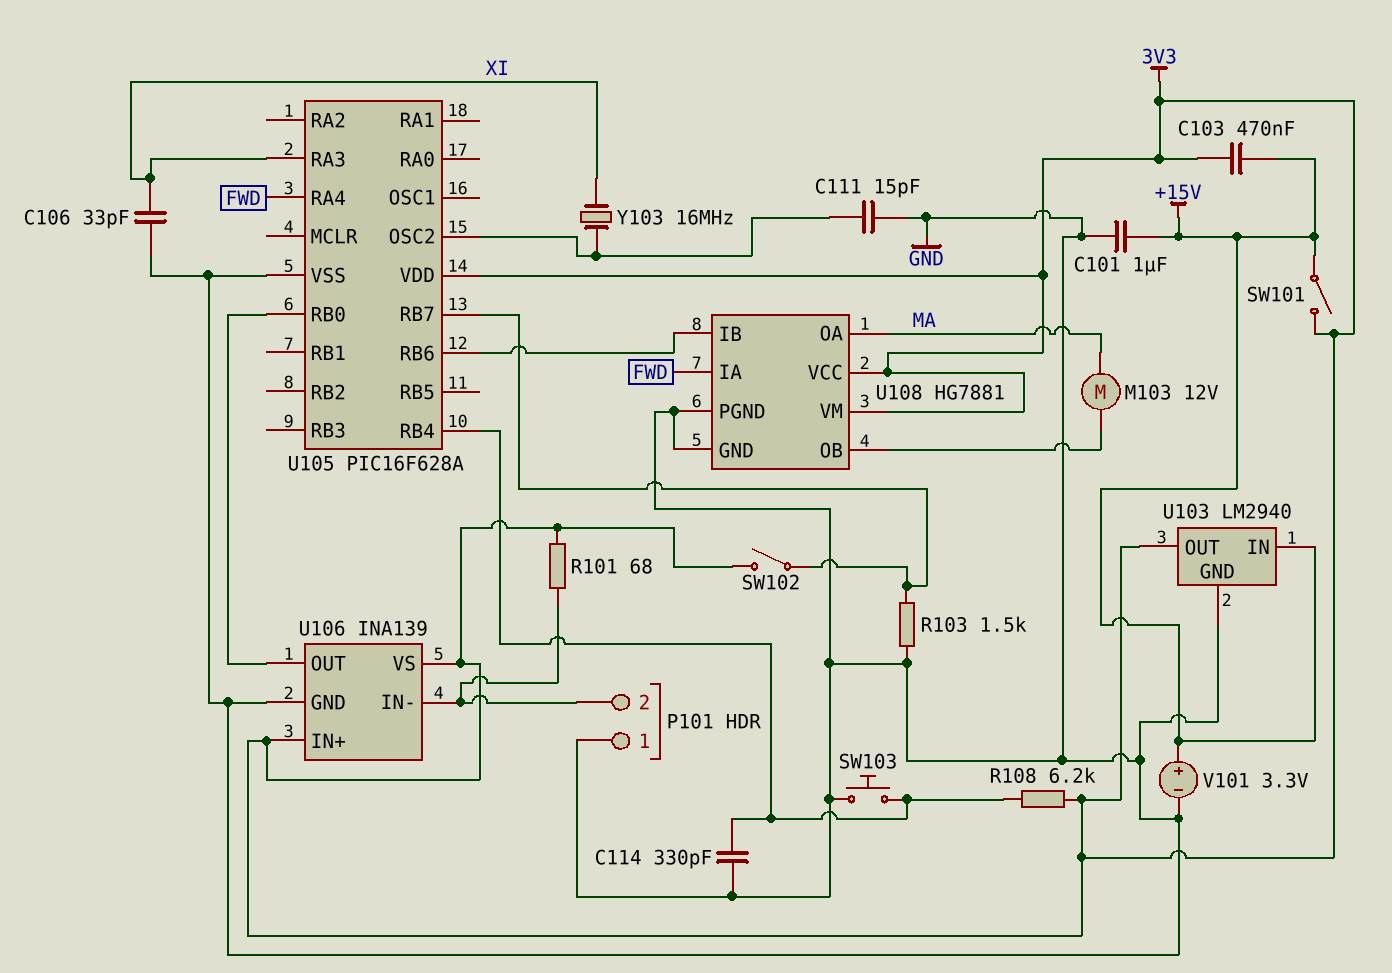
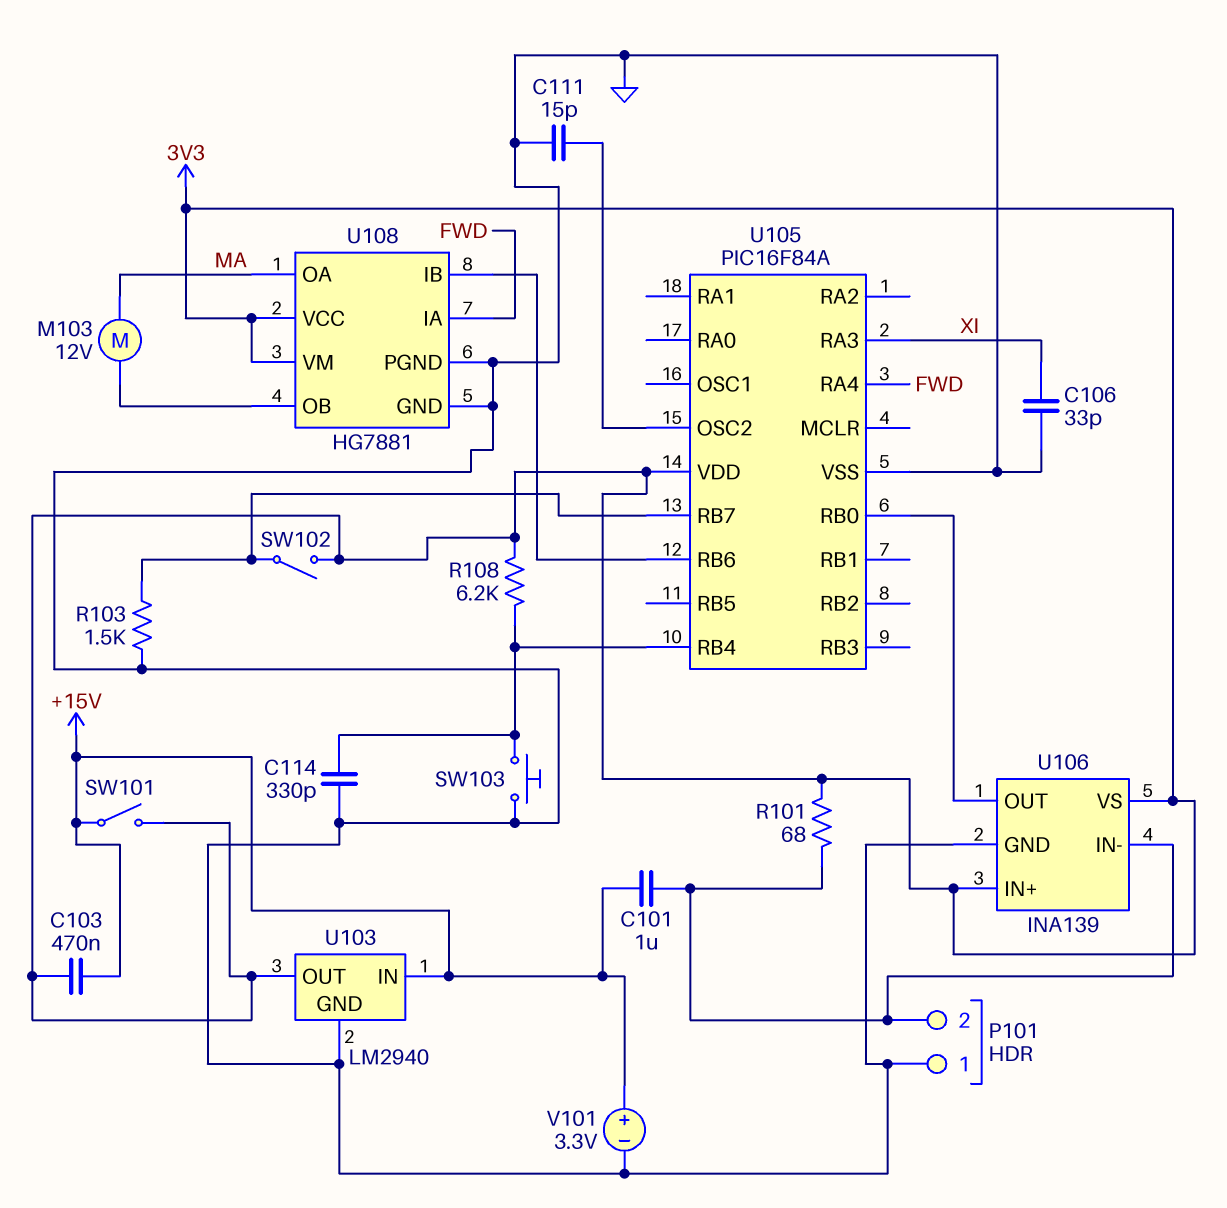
C101: 1uF (+15V, GND) -> 1uF (+15V, P101/2)
U105: PIC16F628A -> PIC16F84A
Y103: 16MHz (U105/OSC2, XI) -> none

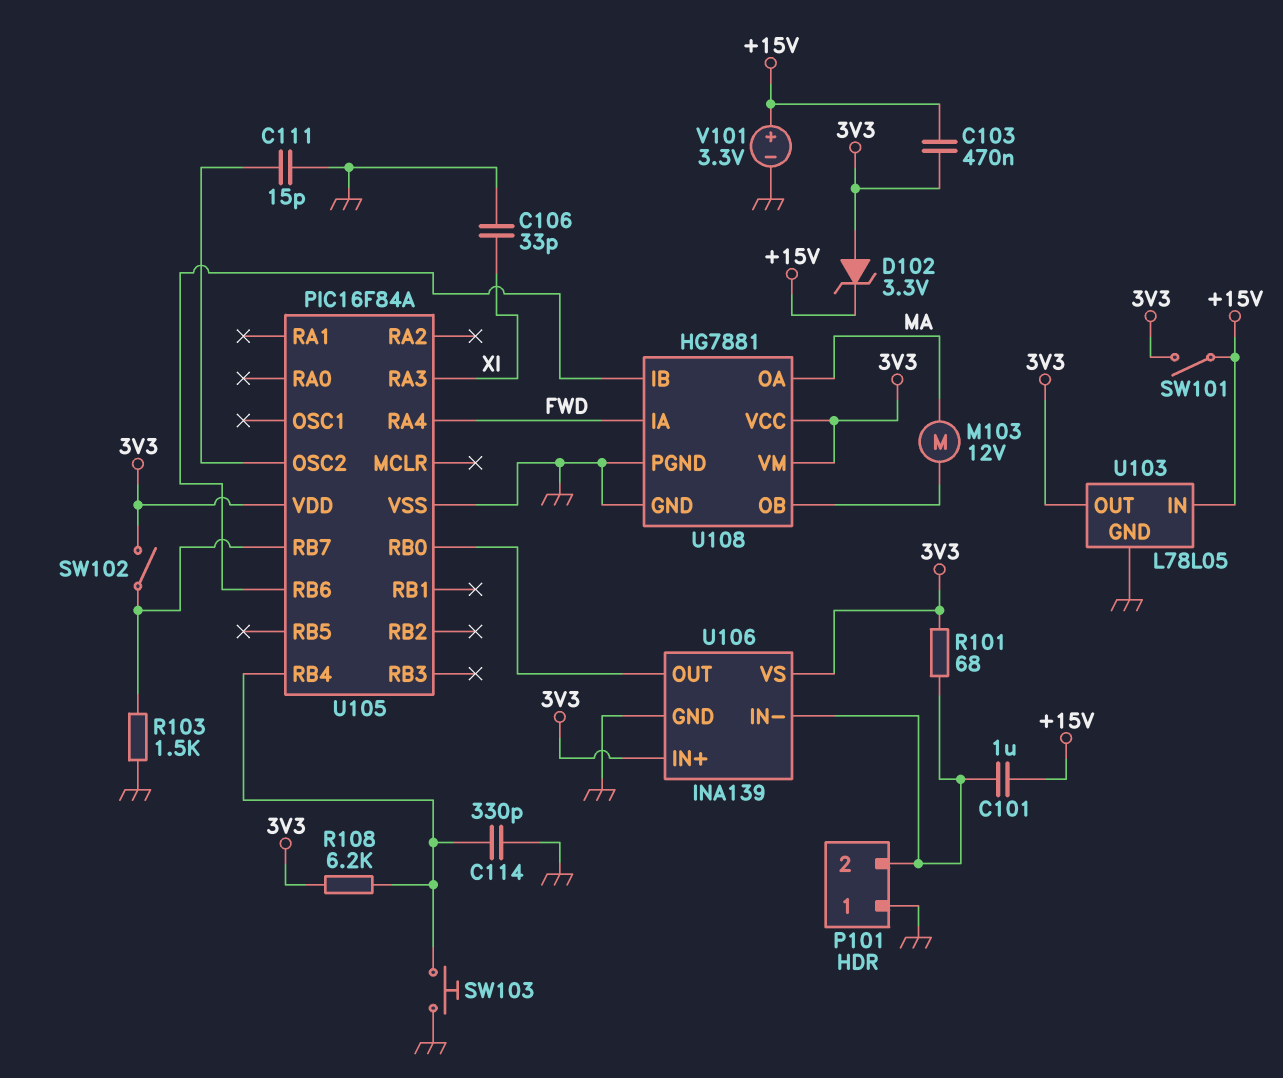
D102: none -> zener 3.3V (A 3V3, K +15V)
U103: LM2940 -> L78L05

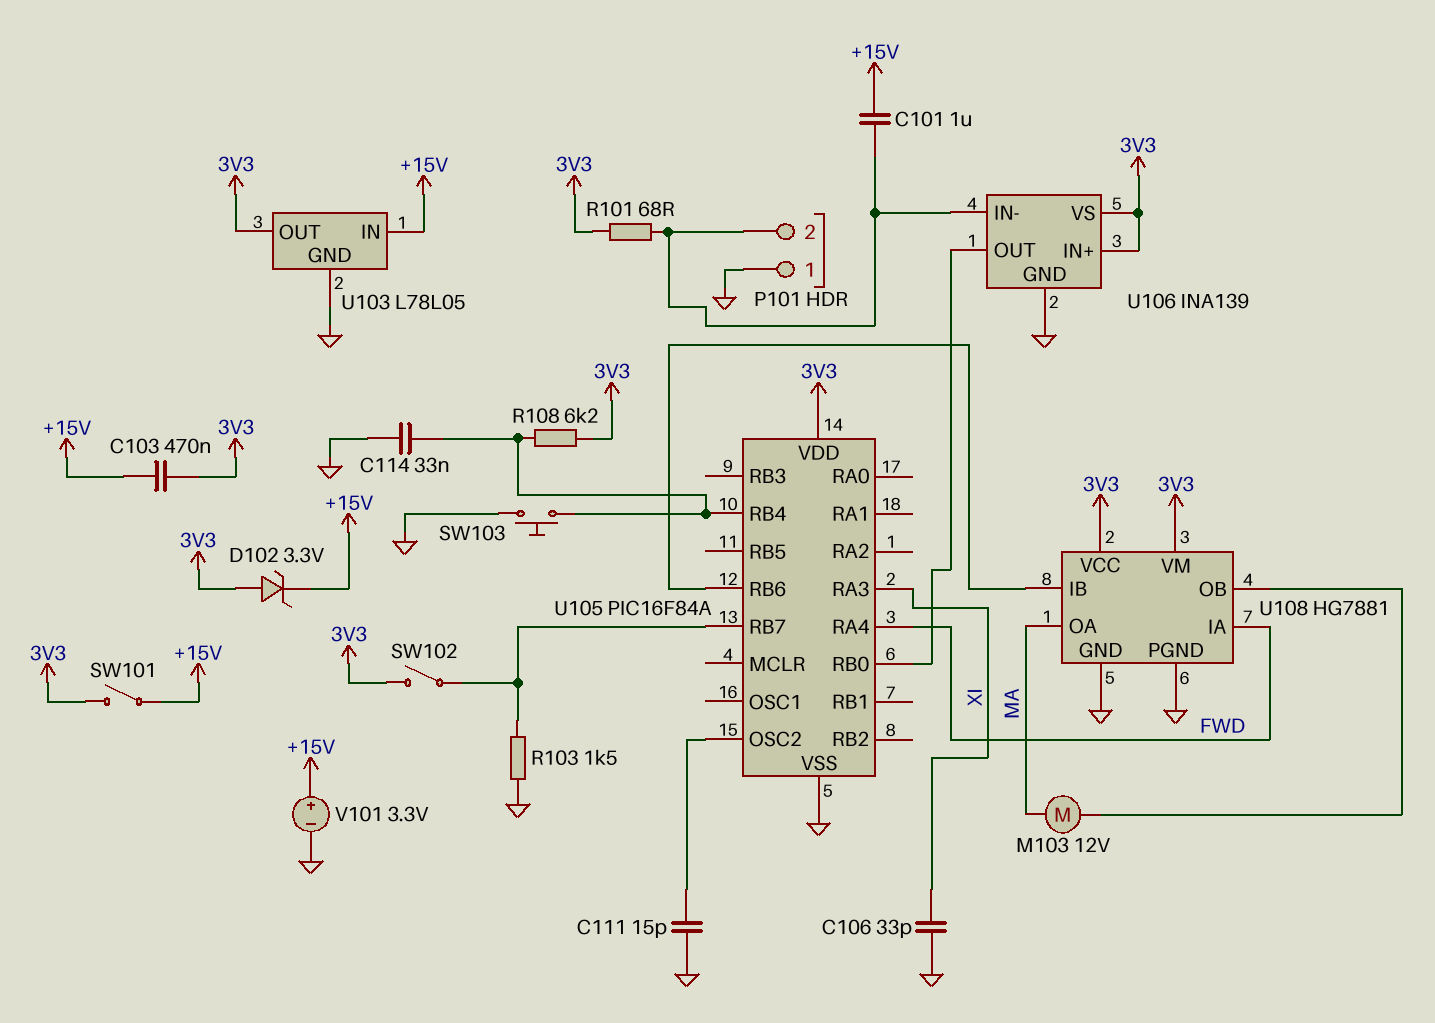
C114: 330pF (GND, U105/RB4) -> 33nF (GND, U105/RB4)

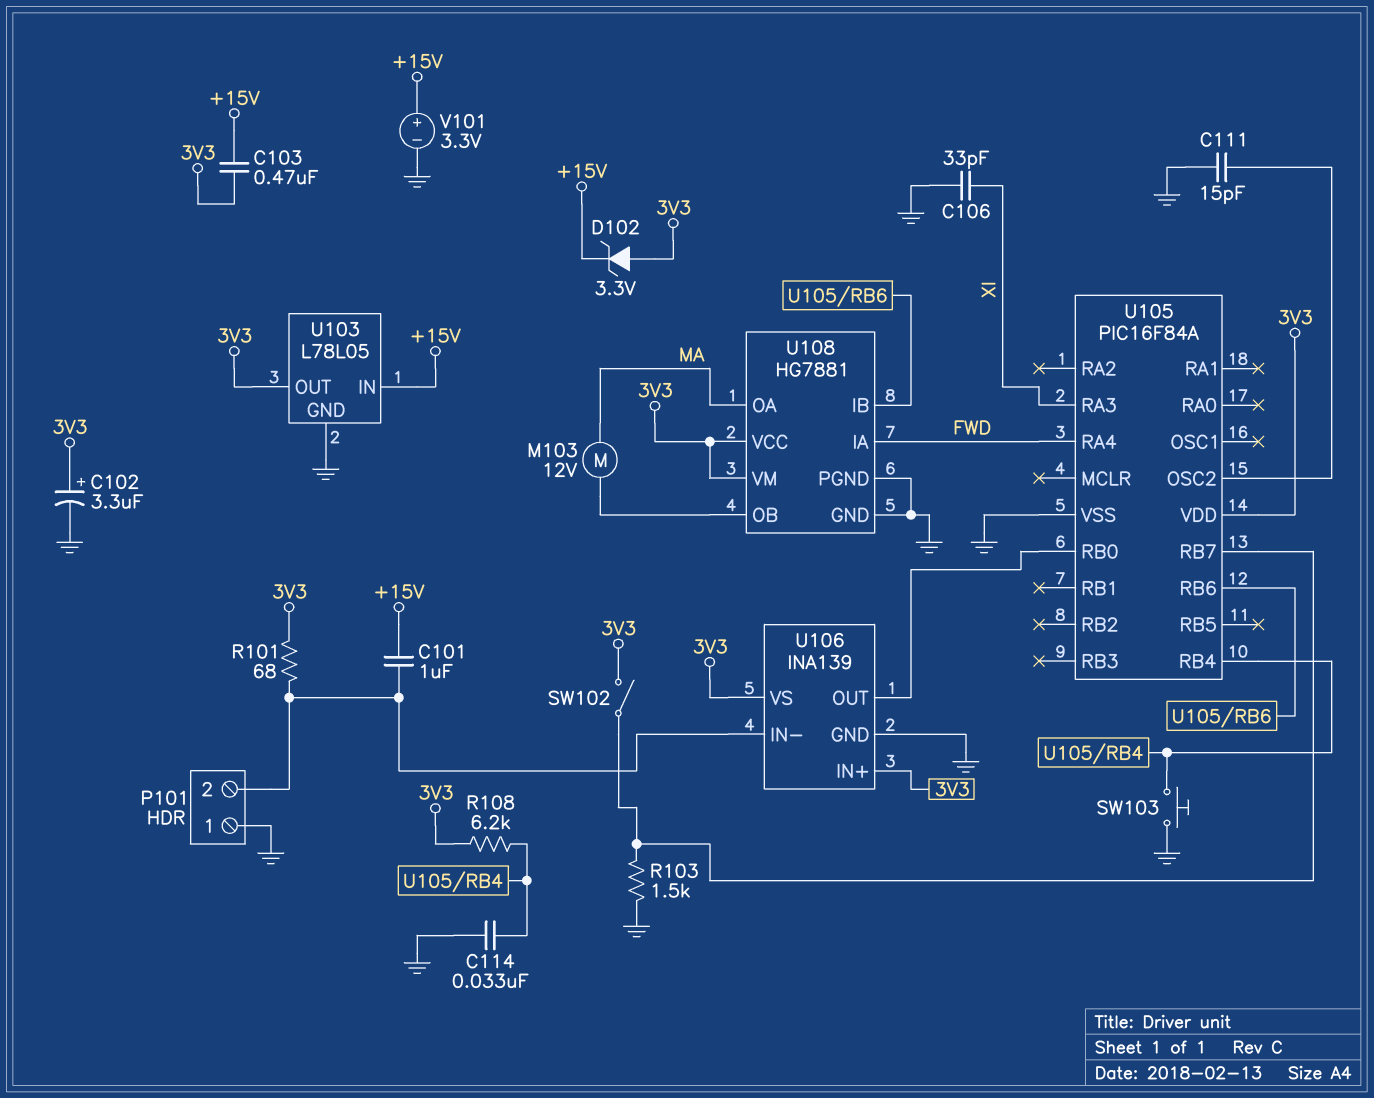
C102: none -> 3.3uF (plus 3V3, minus GND)
SW101: switch (+15V, 3V3) -> none

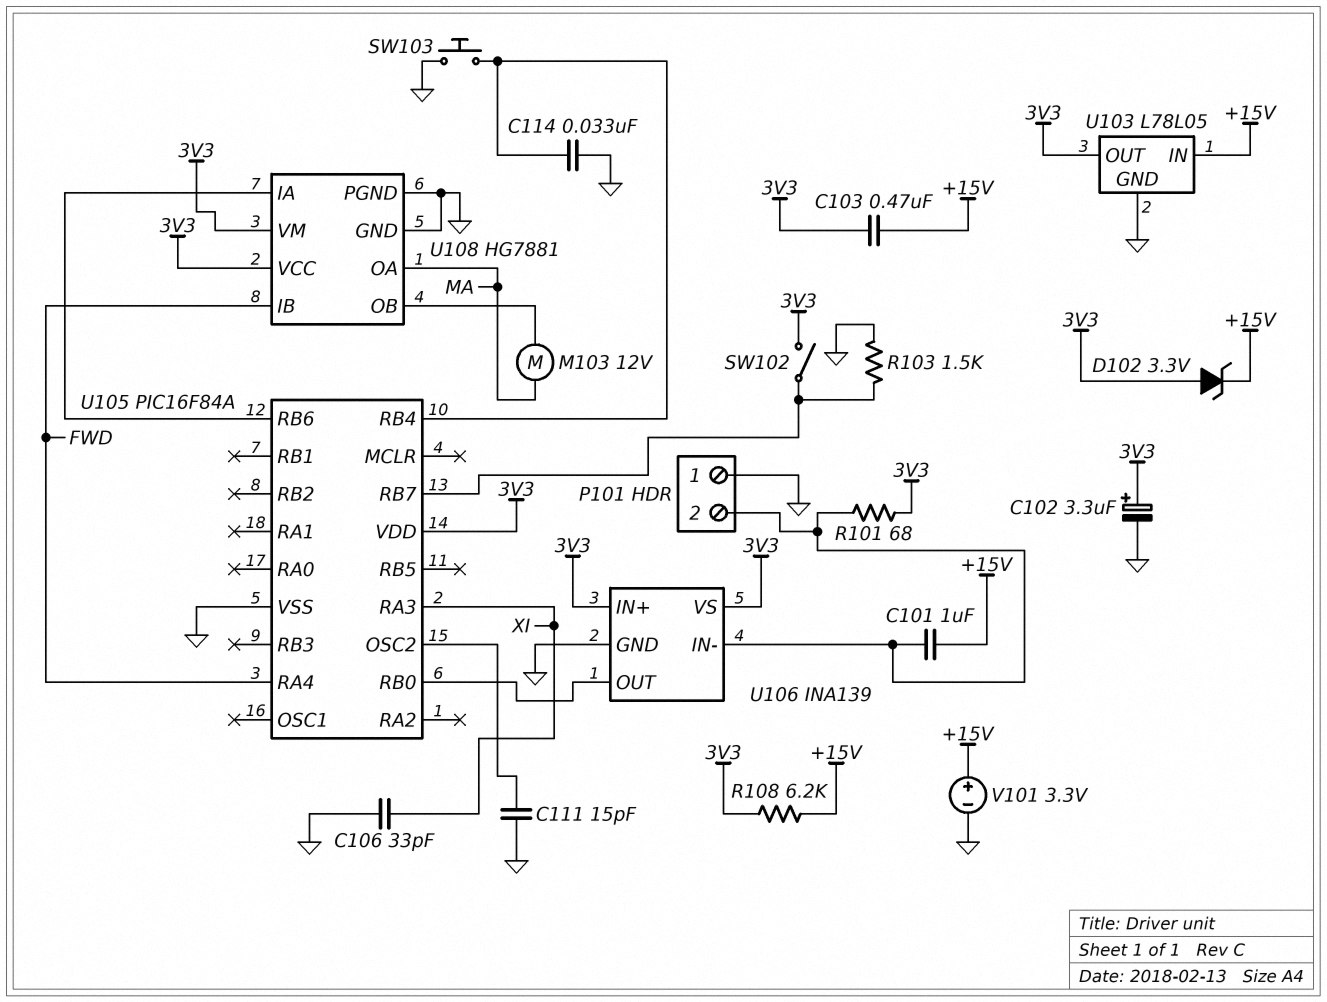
R108: 6.2k (3V3, U105/RB4) -> 6.2k (+15V, 3V3)
U108 pin IA: FWD -> U105/RB6
U108 pin IB: U105/RB6 -> FWD

